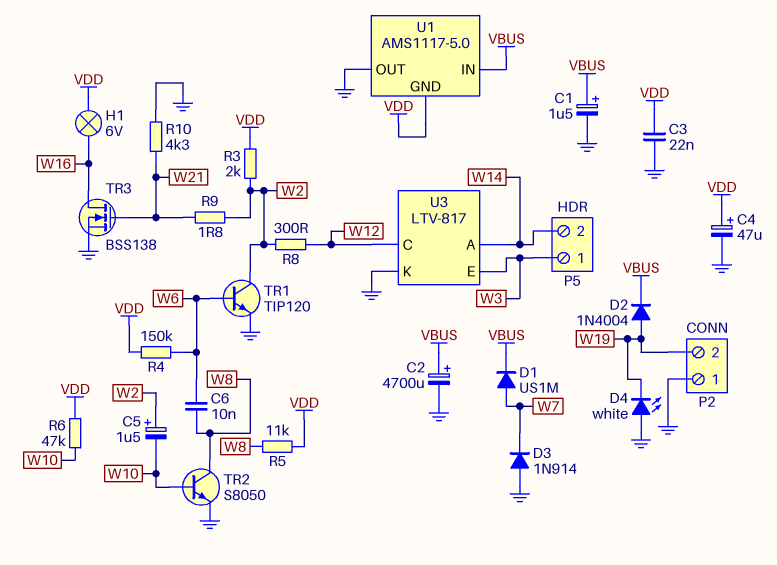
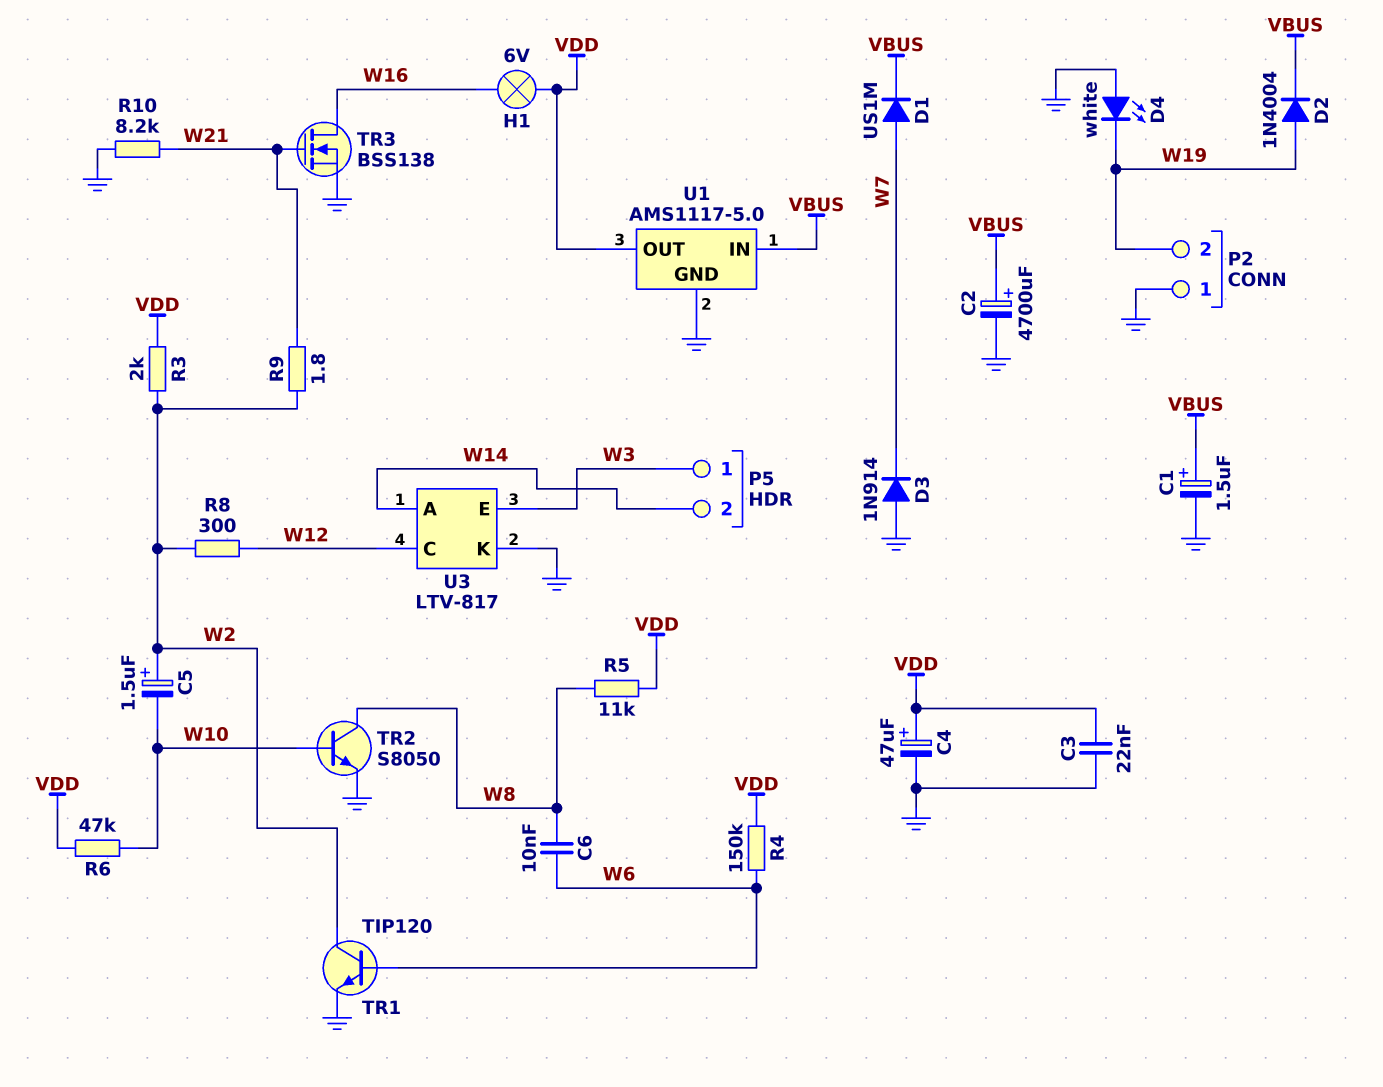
R10: 4.3k (GND, W21) -> 8.2k (GND, W21)
U1 pin GND: VDD -> GND
U1 pin OUT: GND -> VDD

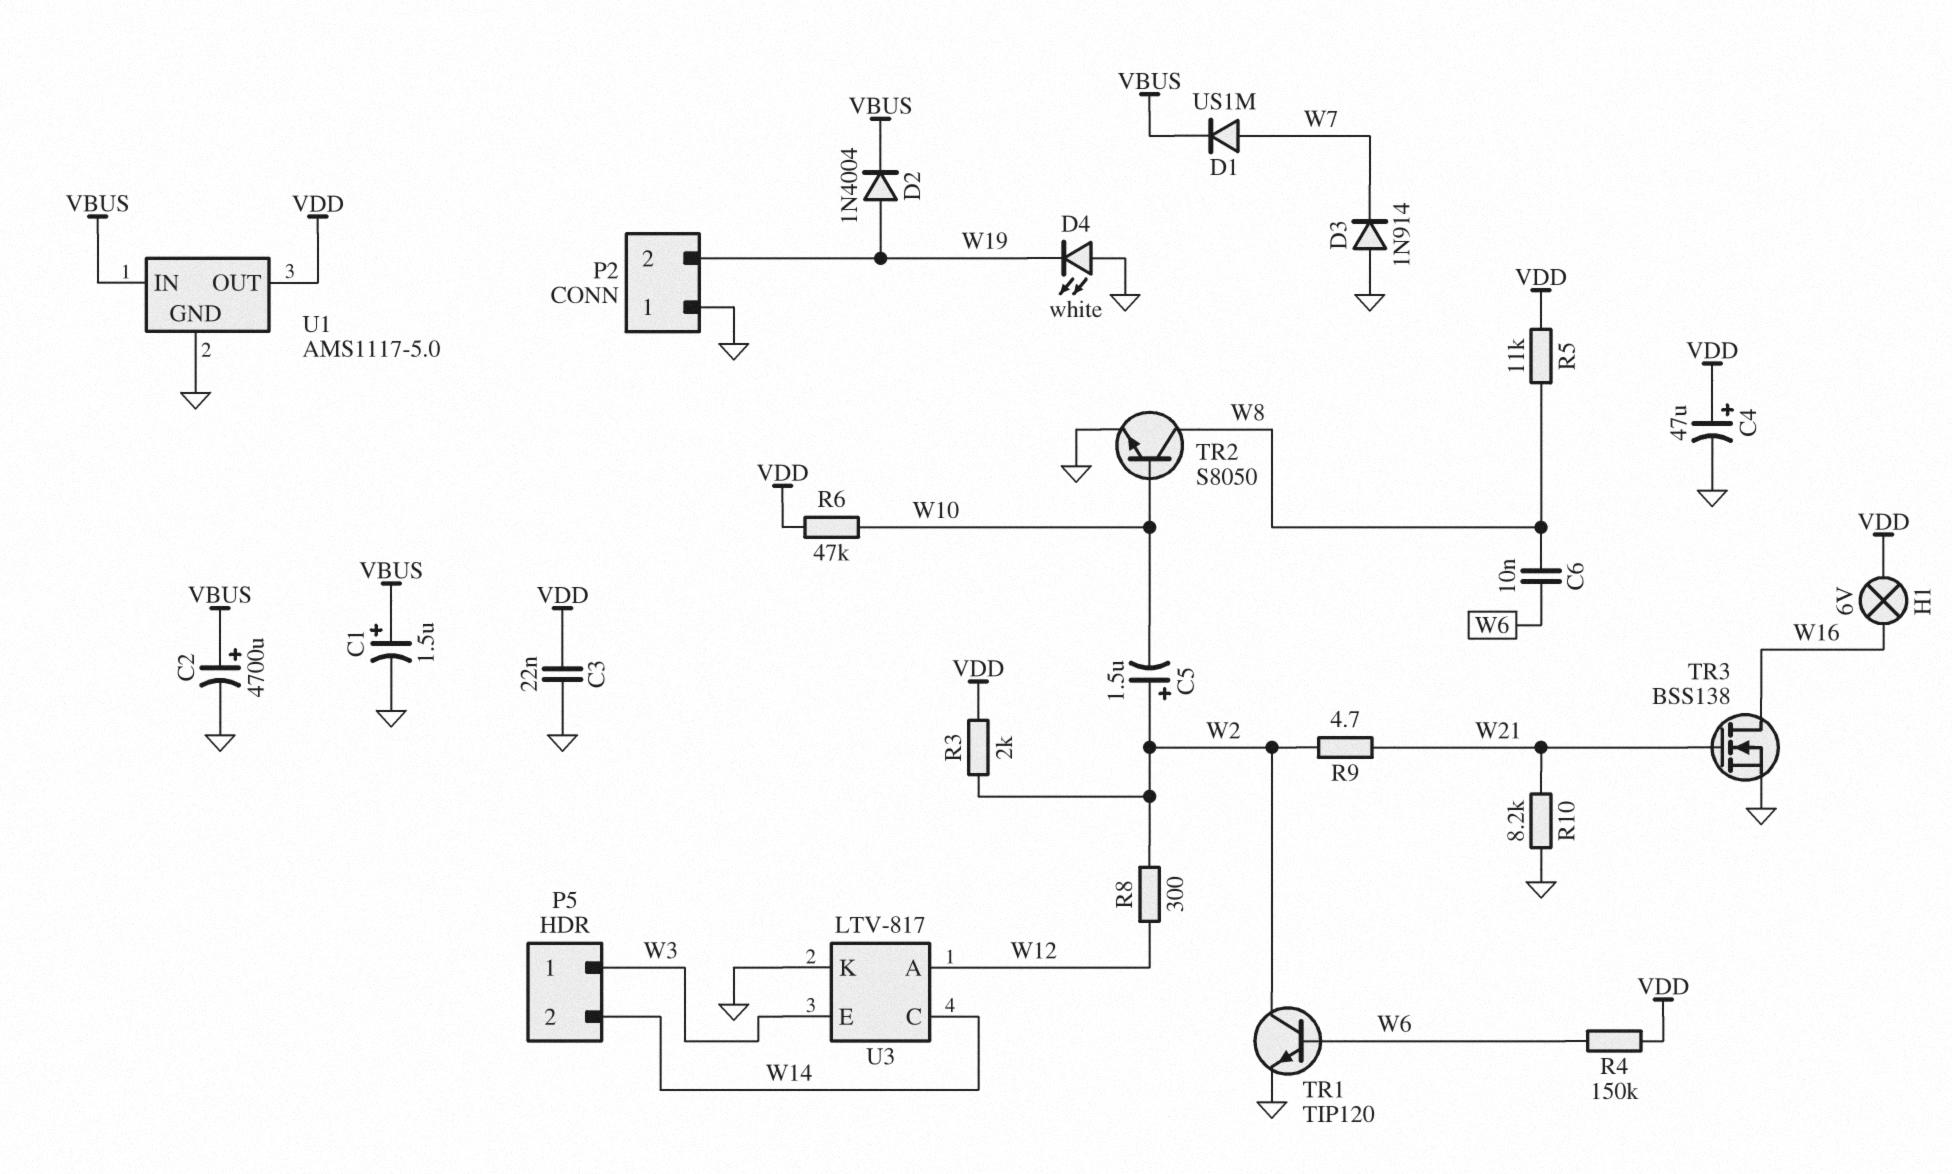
R9: 1.8 (W2, W21) -> 4.7 (W2, W21)
U3 pin A: W14 -> W12
U3 pin C: W12 -> W14

